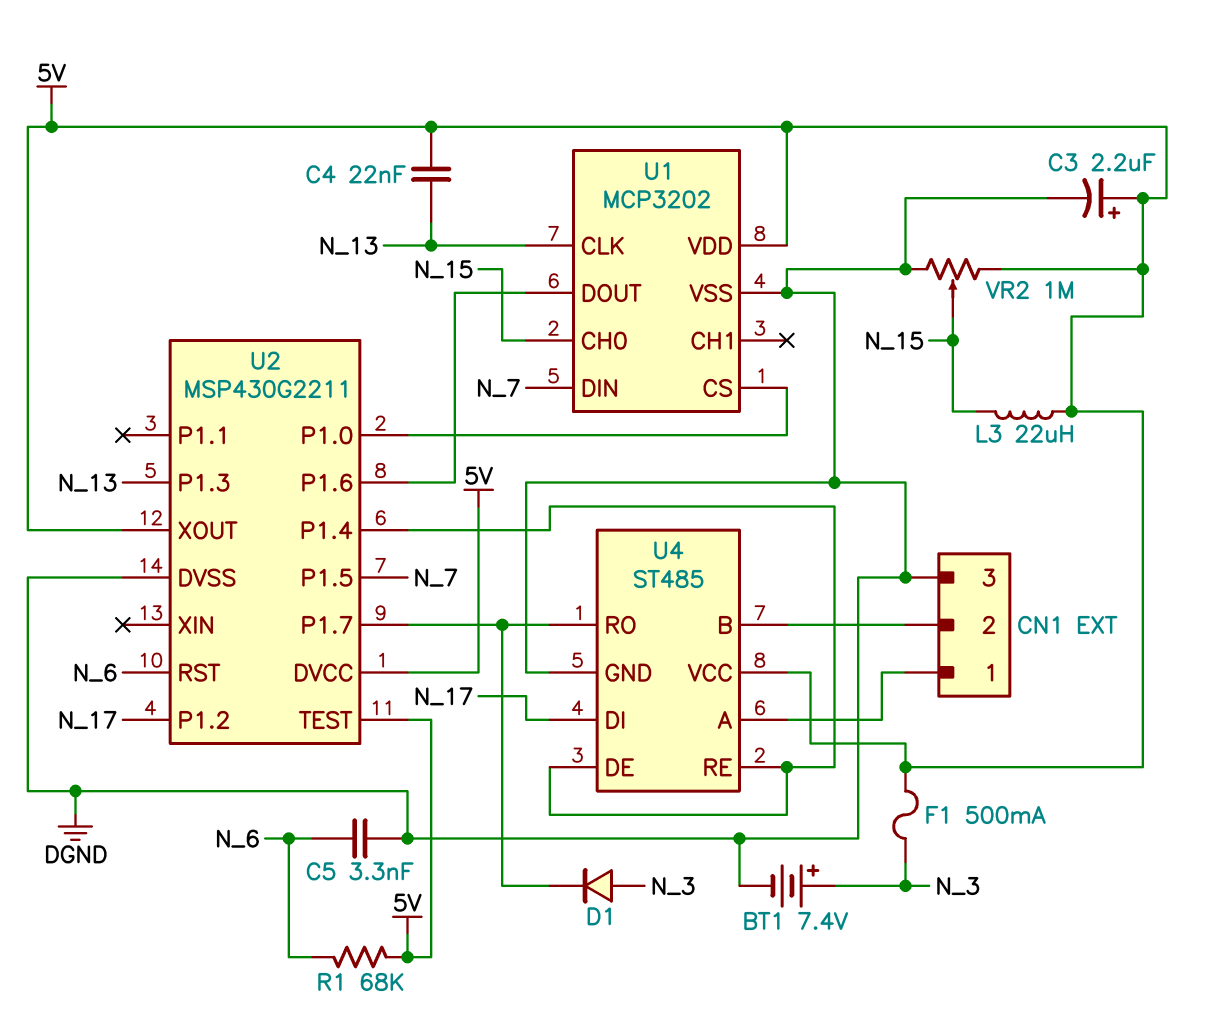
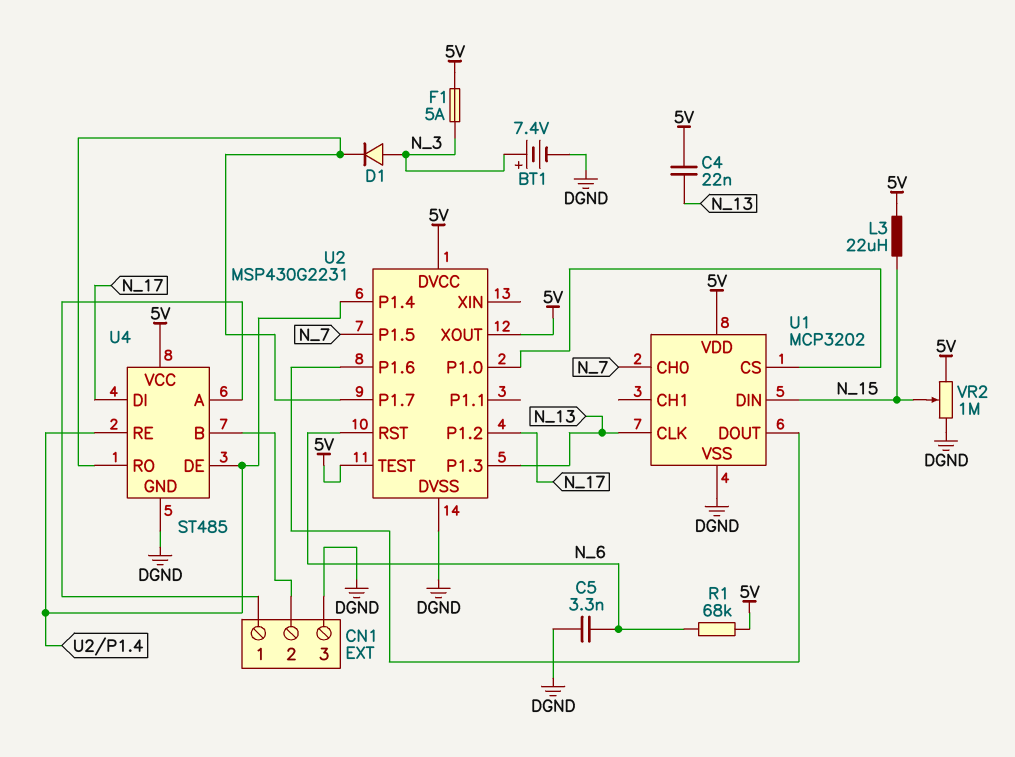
C3: 2.2uF (plus 5V, minus DGND) -> none
F1: 500mA (5V, N_3) -> 5A (5V, N_3)
U1 pin CH0: N_15 -> N_7
U1 pin DIN: N_7 -> N_15
U2: MSP430G2211 -> MSP430G2231

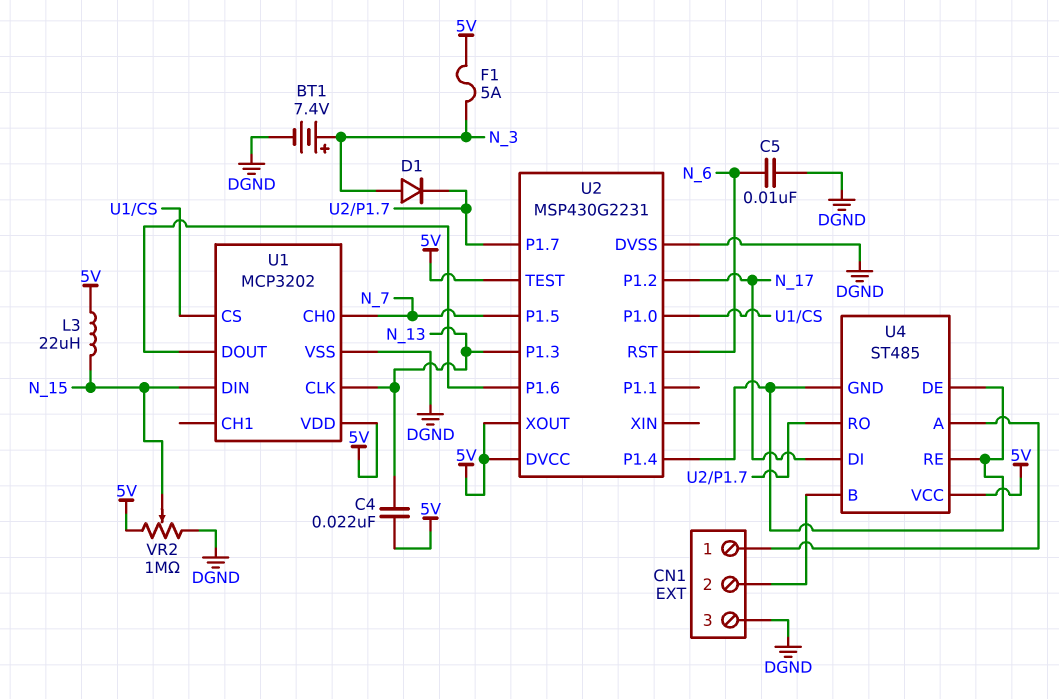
C5: 3.3nF (DGND, N_6) -> 10nF (DGND, N_6)
R1: 68k (5V, N_6) -> none
U4 pin GND: DGND -> U2/P1.4

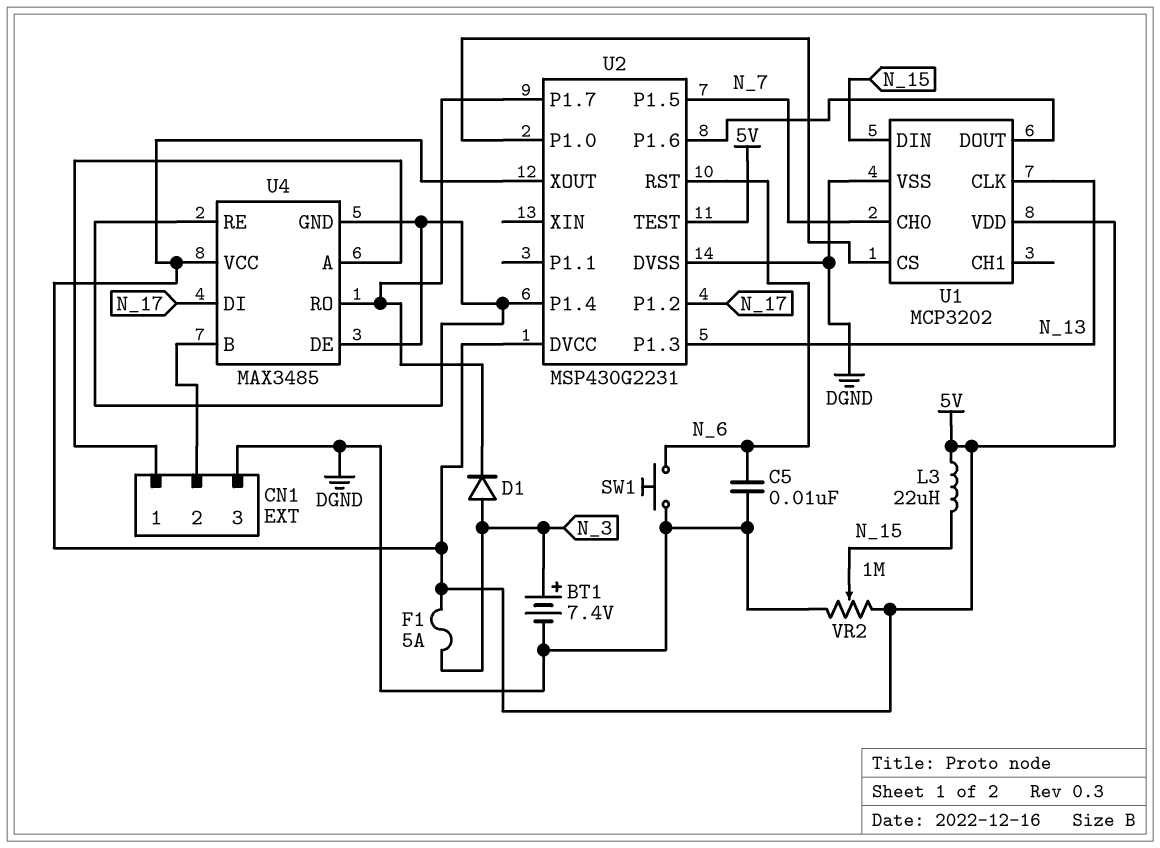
C4: 22nF (5V, N_13) -> none
SW1: none -> button (DGND, N_6)
U4: ST485 -> MAX3485

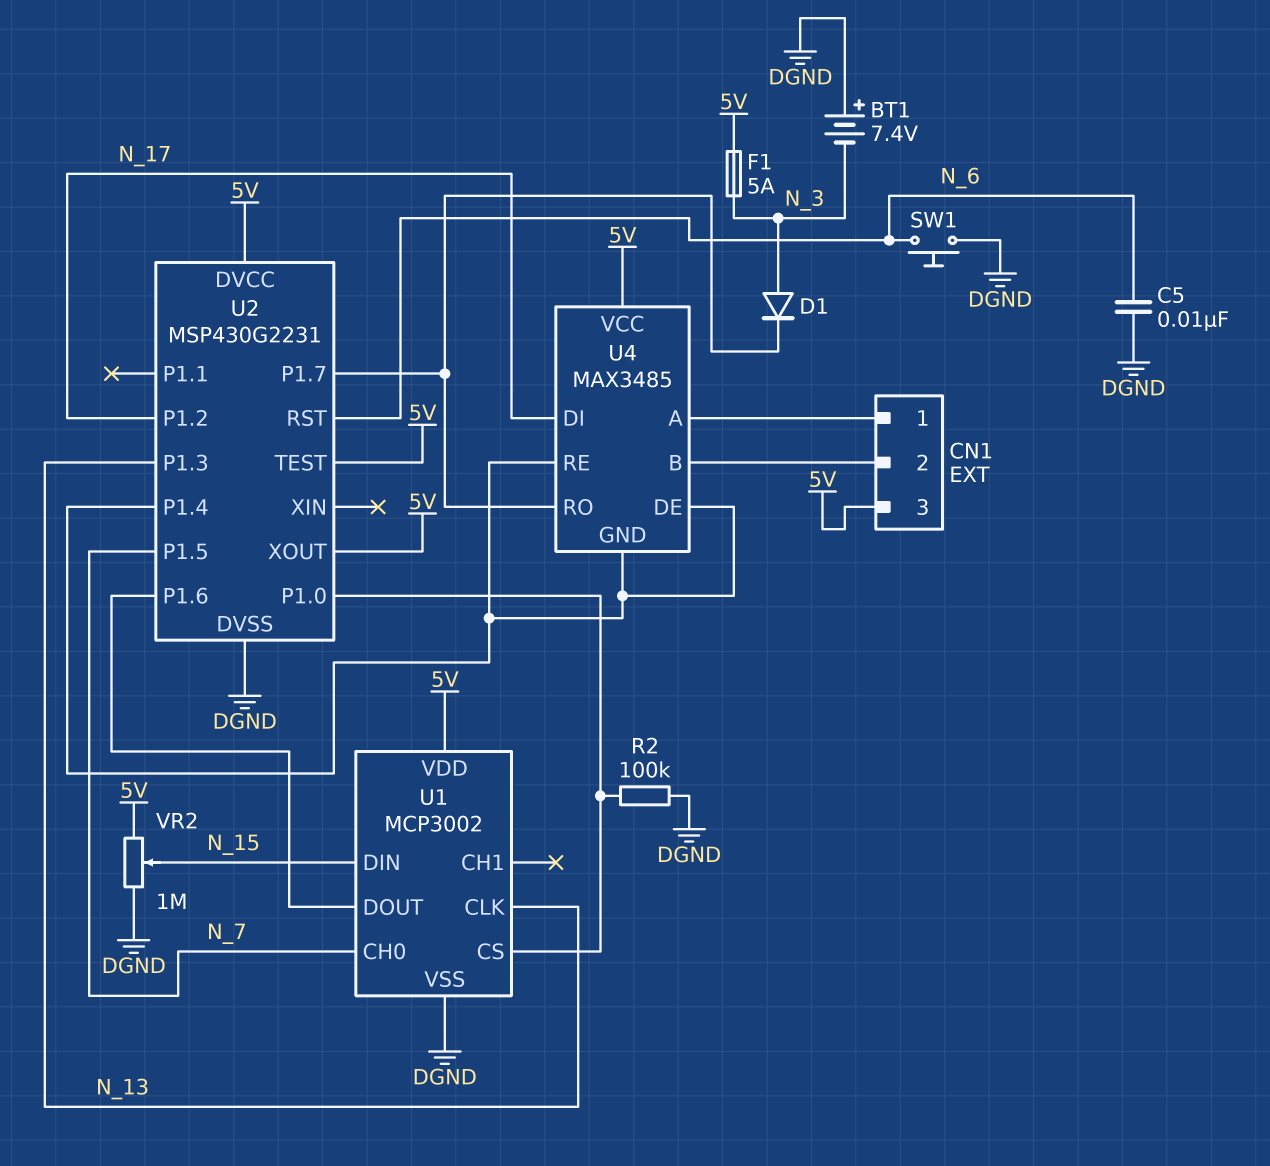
BT1: 7.4V (plus N_3, minus DGND) -> 7.4V (plus DGND, minus N_3)
CN1 pin 3: DGND -> 5V
L3: 22uH (5V, N_15) -> none
R2: none -> 100k (DGND, U1/CS)
U1: MCP3202 -> MCP3002

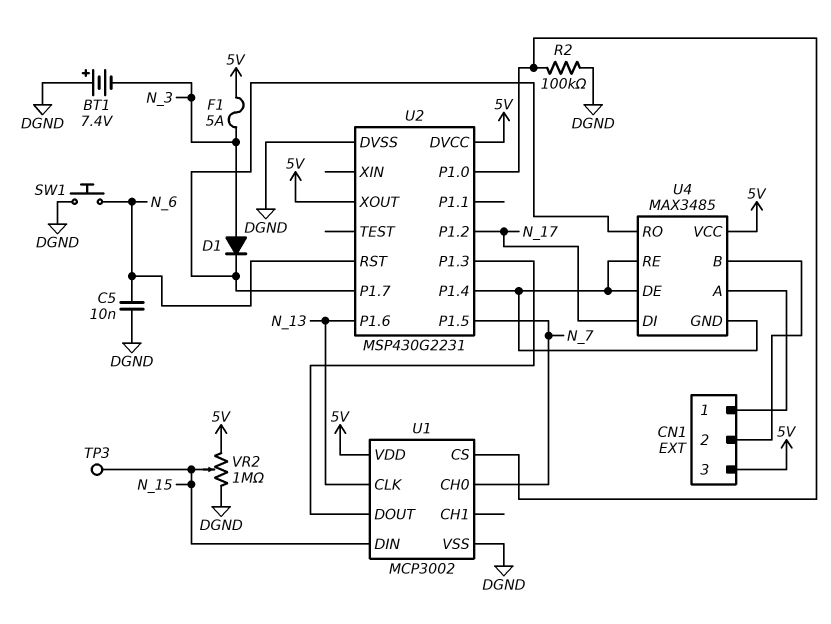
TP3: none -> test point (N_15)
U2 pin P1.3: N_13 -> U1/DOUT
U2 pin P1.6: U1/DOUT -> N_13
U2 pin TEST: 5V -> none

